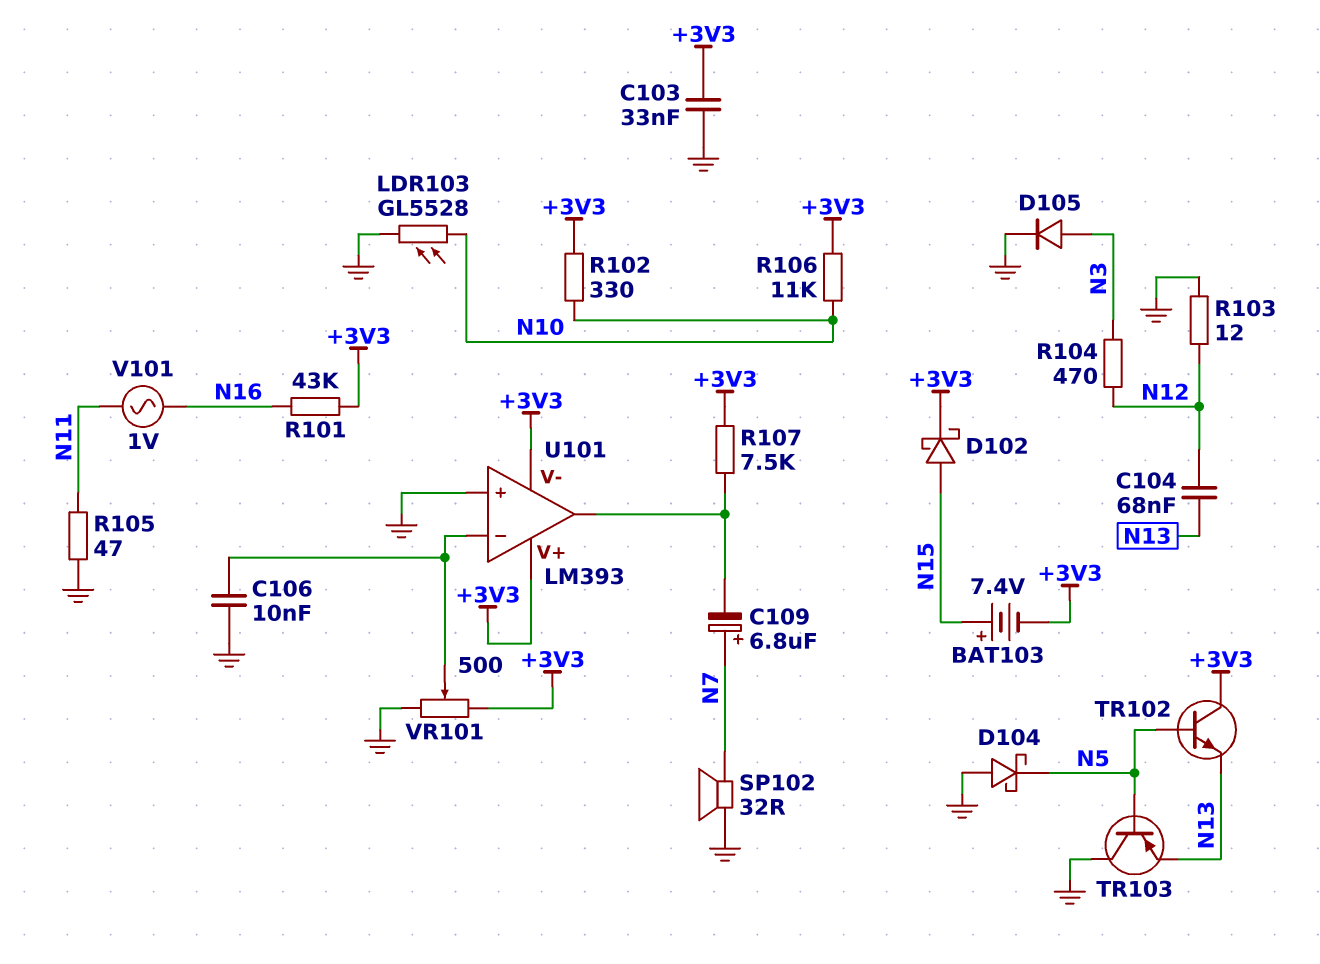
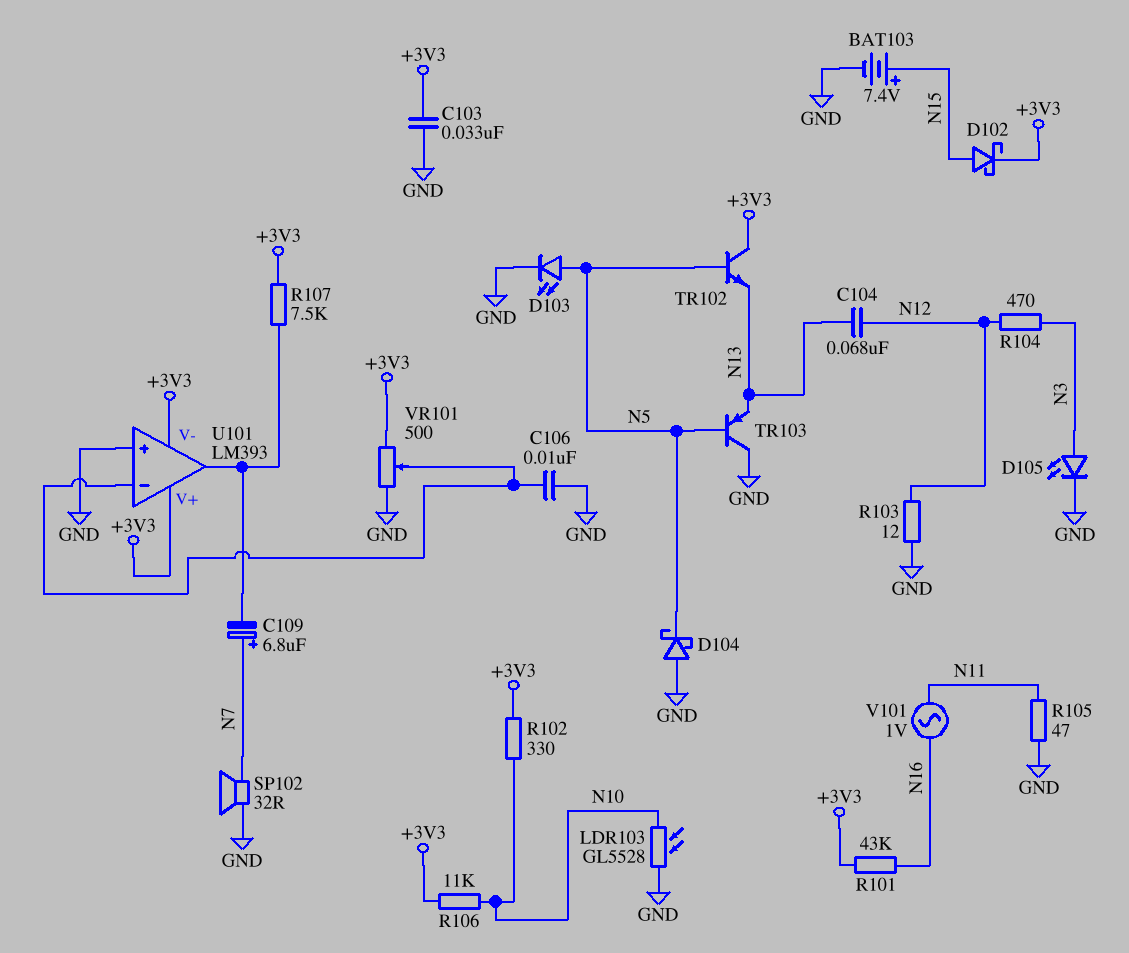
BAT103: 7.4V (plus N15, minus +3V3) -> 7.4V (plus N15, minus GND)
D103: none -> LED (A N5, K GND)
D105: diode (A N3, K GND) -> LED (A N3, K GND)

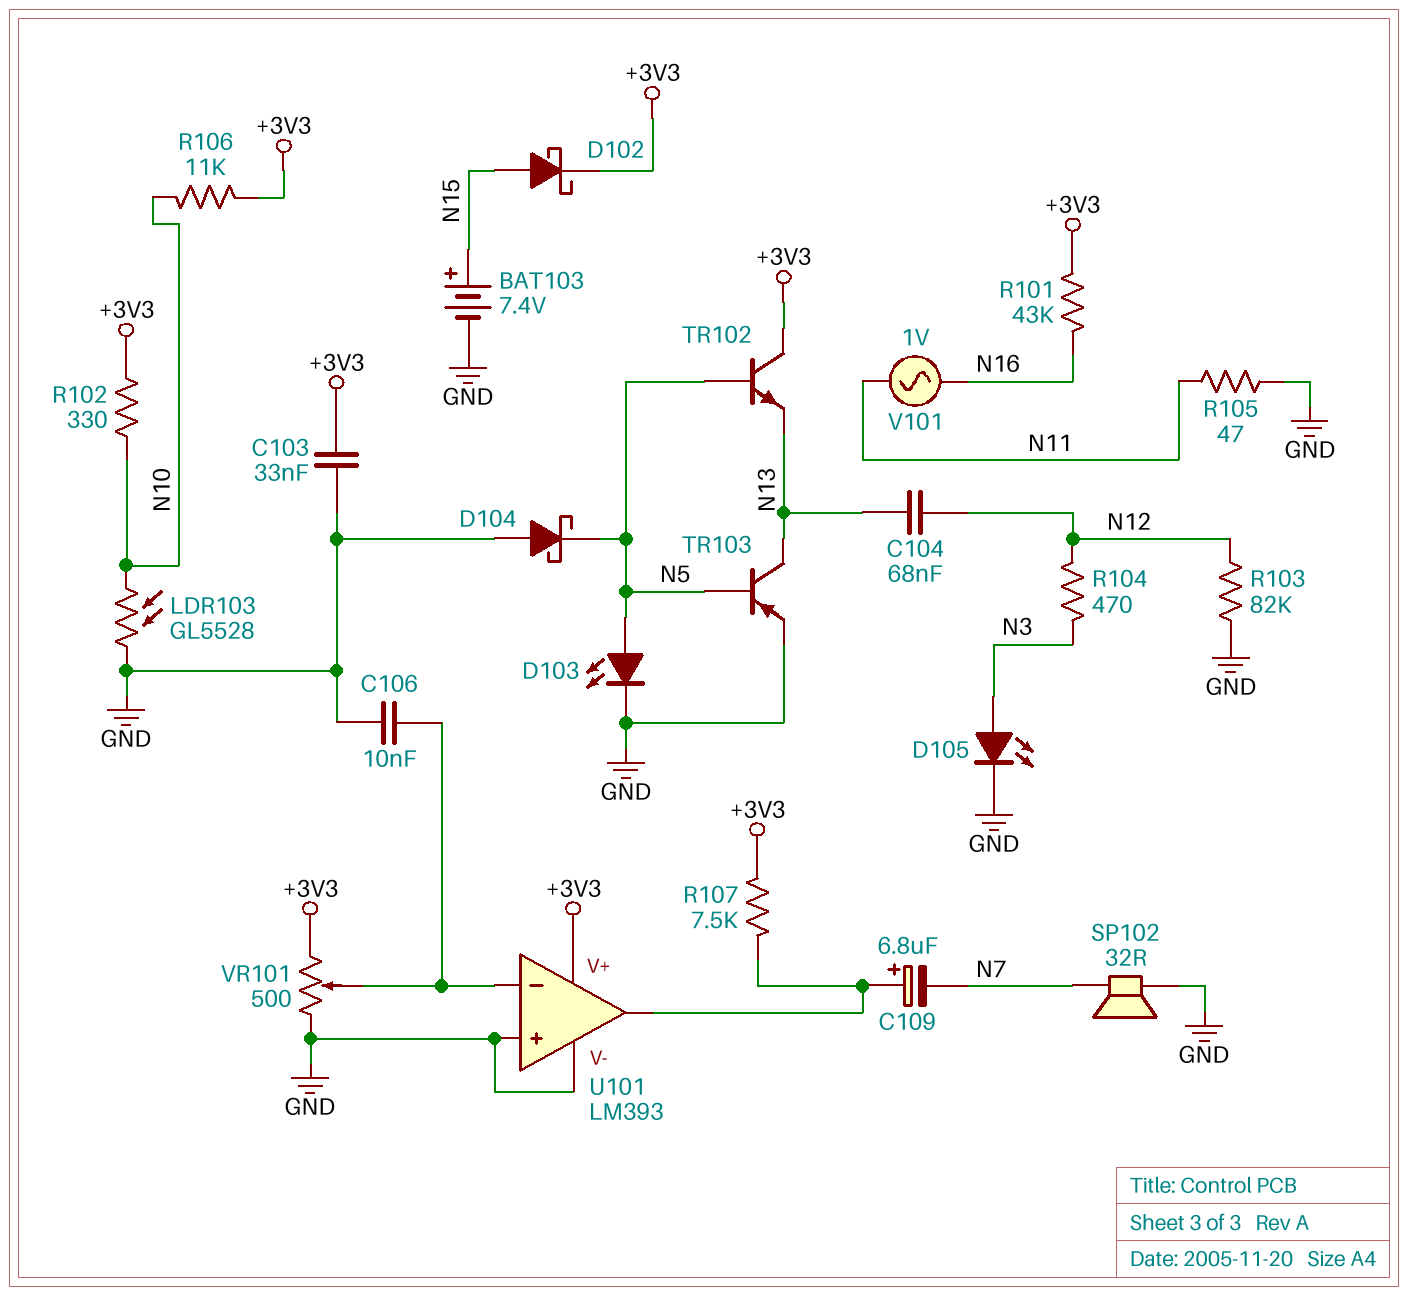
C109: 6.8uF (plus N7, minus U101/out) -> 6.8uF (plus U101/out, minus N7)
R103: 12 (GND, N12) -> 82k (GND, N12)
TR103: PNP (B N5, C GND, E N13) -> PNP (B N5, C N13, E GND)
U101 pin V-: +3V3 -> GND

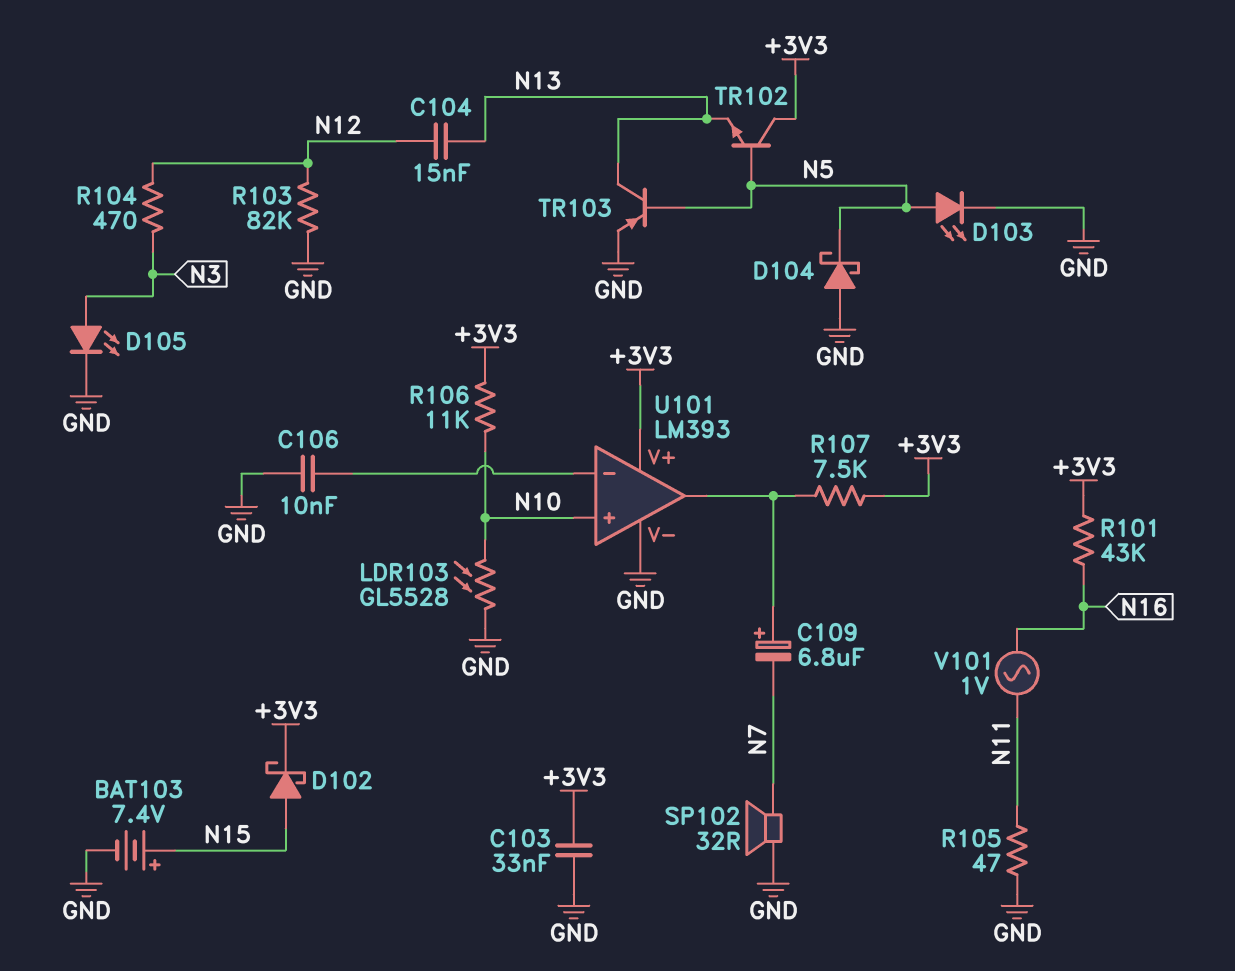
C104: 68nF (N12, N13) -> 15nF (N12, N13)
R102: 330 (+3V3, N10) -> none
U101 pin in+: GND -> N10
VR101: 500 (+3V3, GND, wiper U101/in-) -> none

